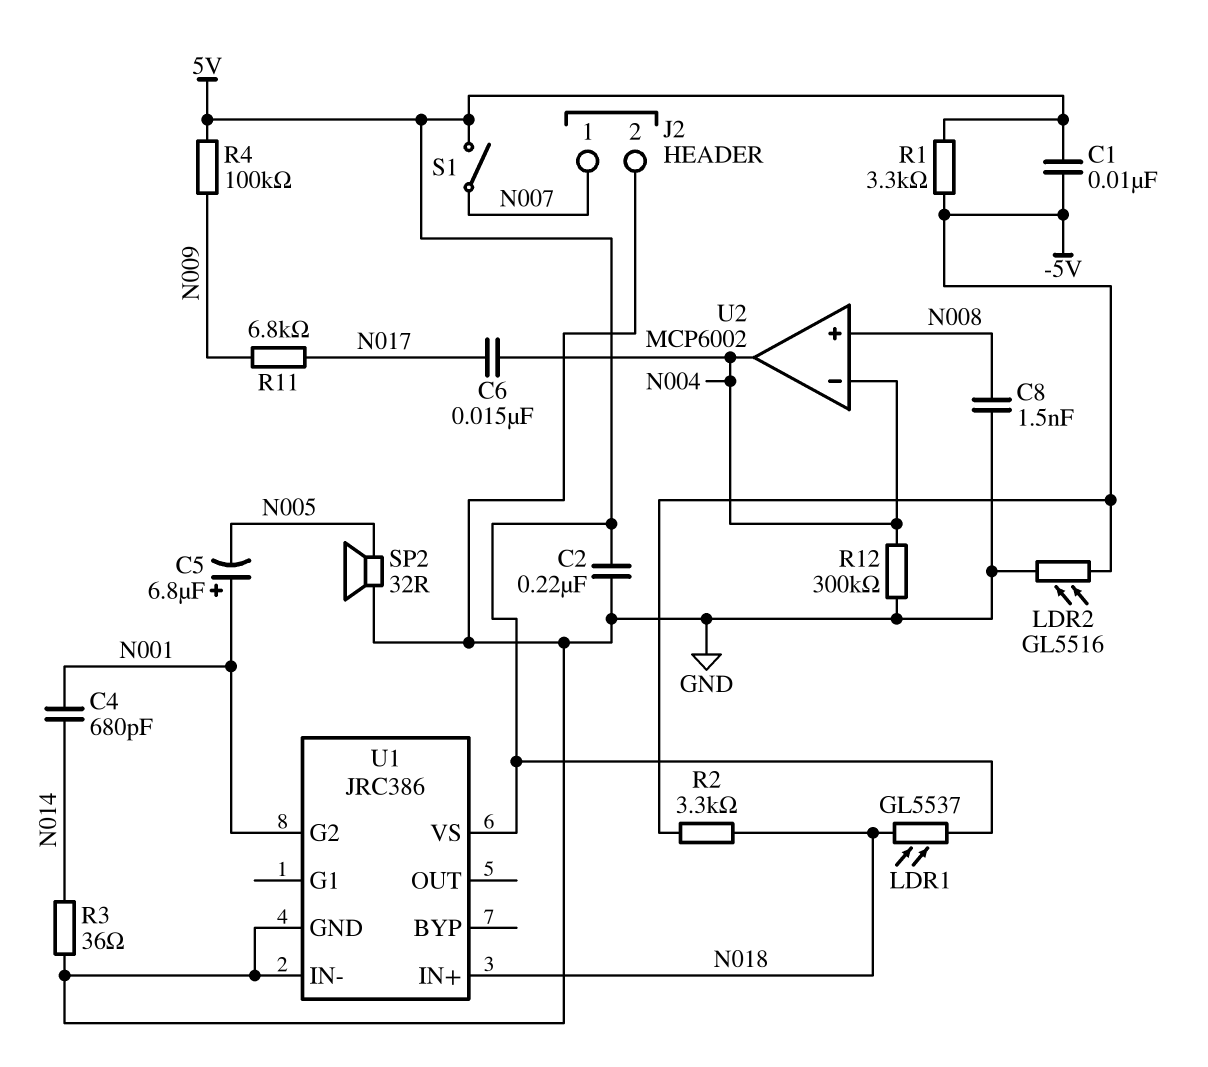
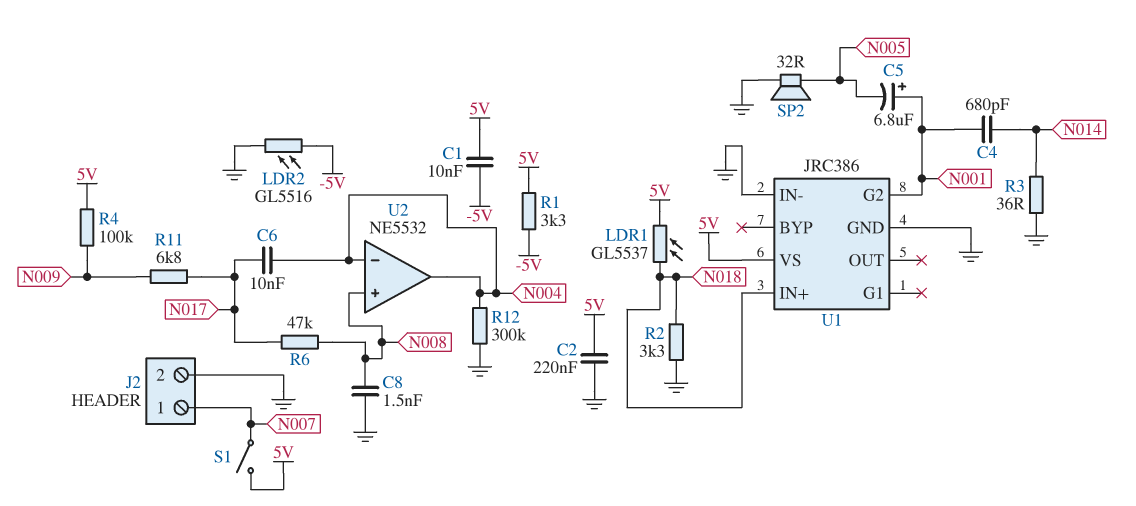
C6: 15nF (N004, N017) -> 10nF (N004, N017)
R2: 3.3k (-5V, N018) -> 3.3k (GND, N018)
R6: none -> 47k (N008, N017)
U2: MCP6002 -> NE5532

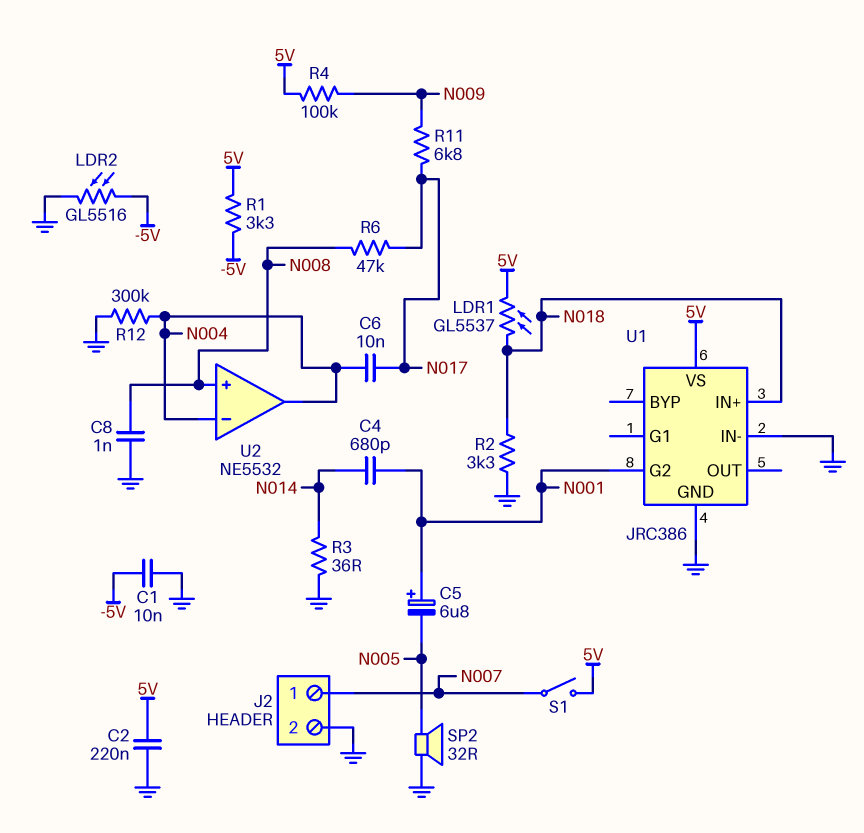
C1: 10nF (-5V, 5V) -> 10nF (-5V, GND)
C8: 1.5nF (GND, N008) -> 1nF (GND, N008)

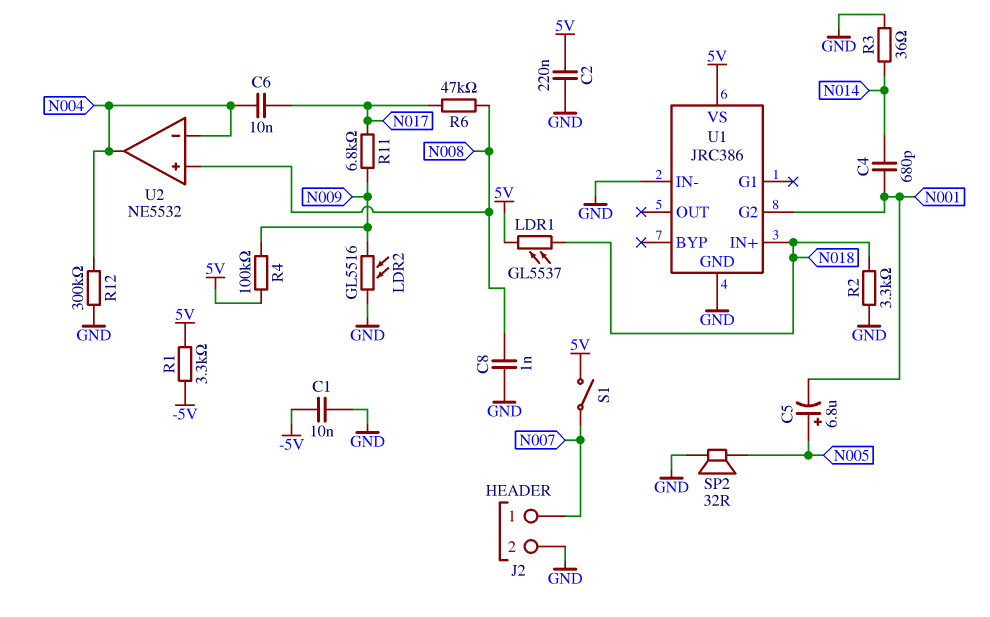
C5: 6.8uF (plus N001, minus N005) -> 6.8uF (plus N005, minus N001)
LDR2: GL5516 (-5V, GND) -> GL5516 (GND, N009)

